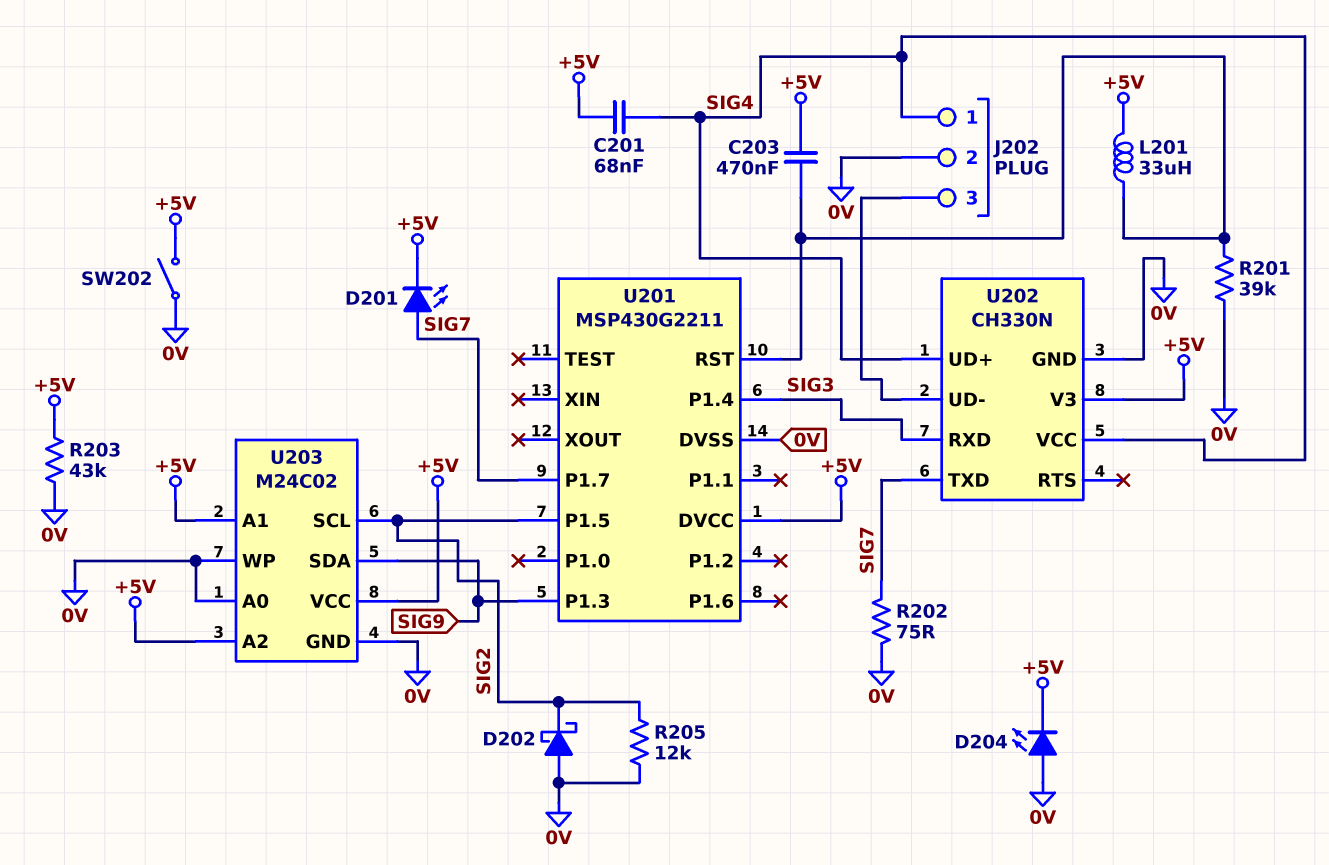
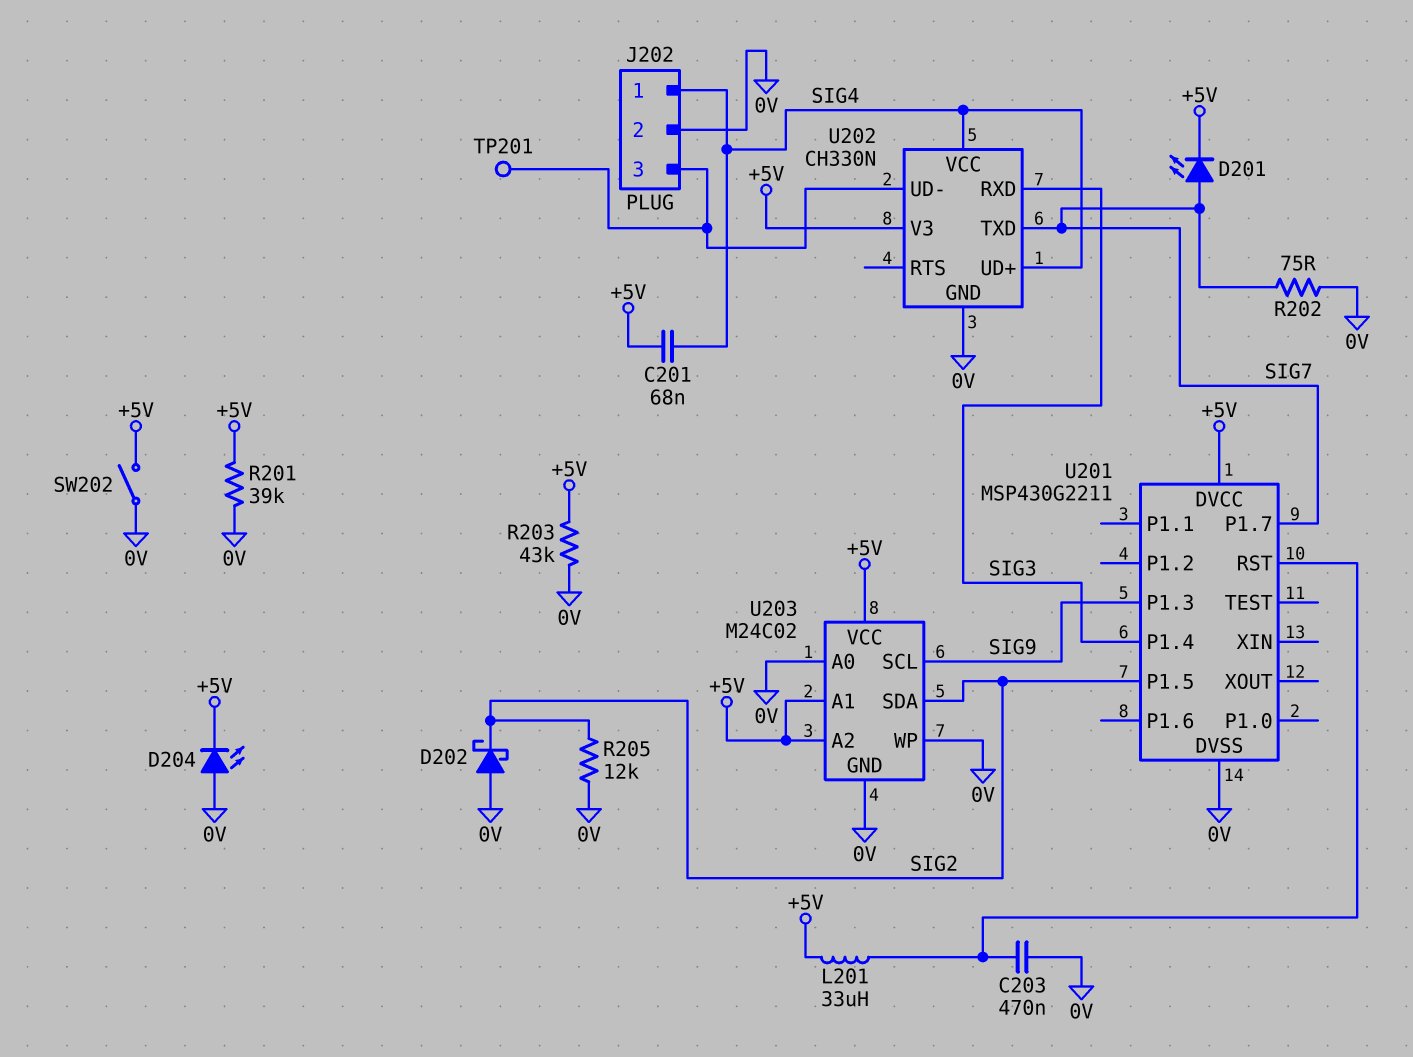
C203: 470nF (+5V, U201/RST) -> 470nF (0V, U201/RST)
R201: 39k (0V, U201/RST) -> 39k (+5V, 0V)
TP201: none -> test point (J202/3)
U203 pin SCL: SIG2 -> SIG9
U203 pin SDA: SIG9 -> SIG2

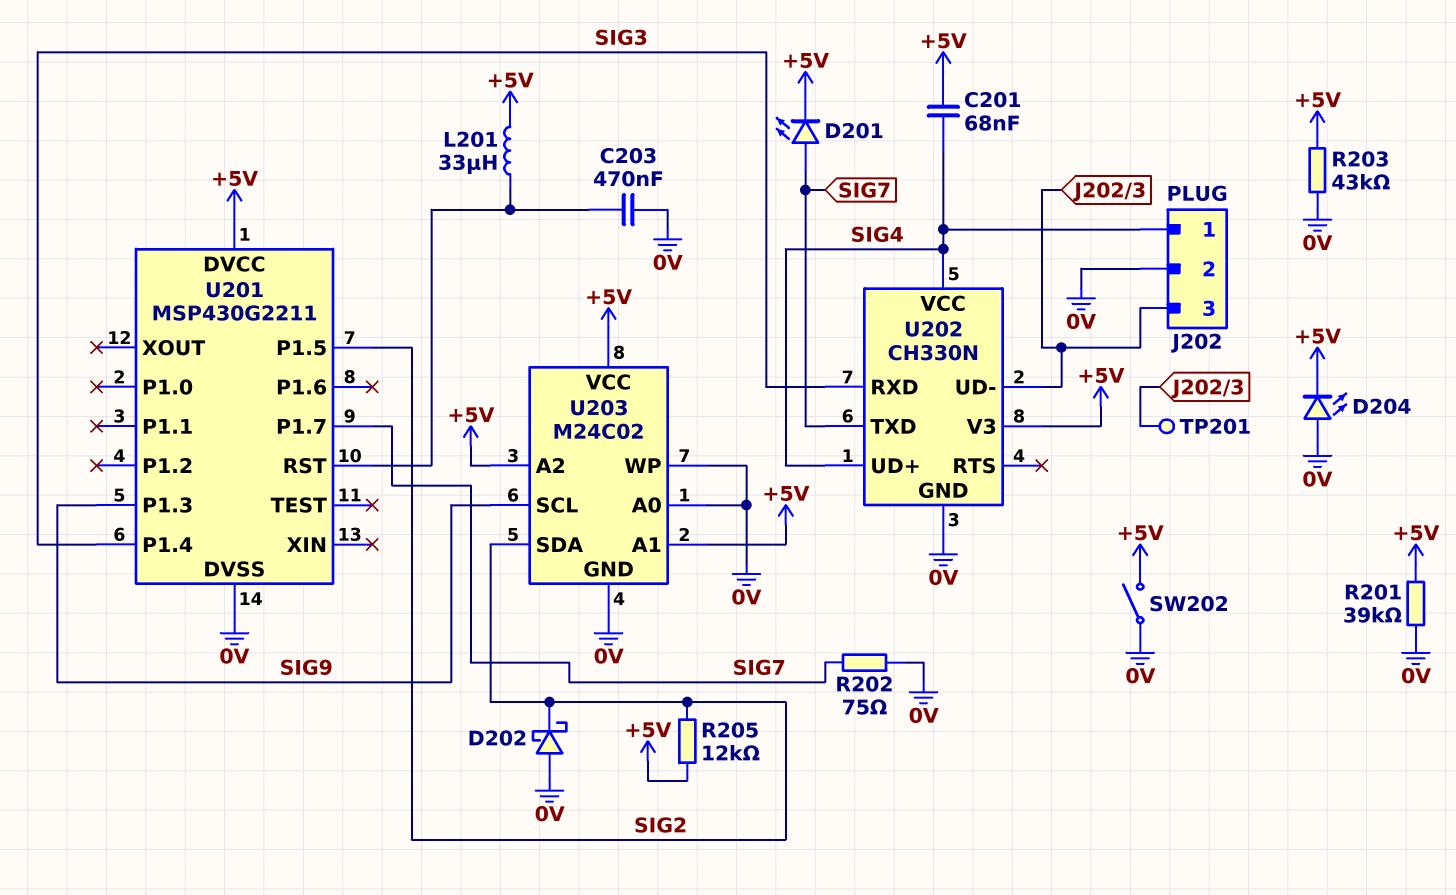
R205: 12k (0V, SIG2) -> 12k (+5V, SIG2)

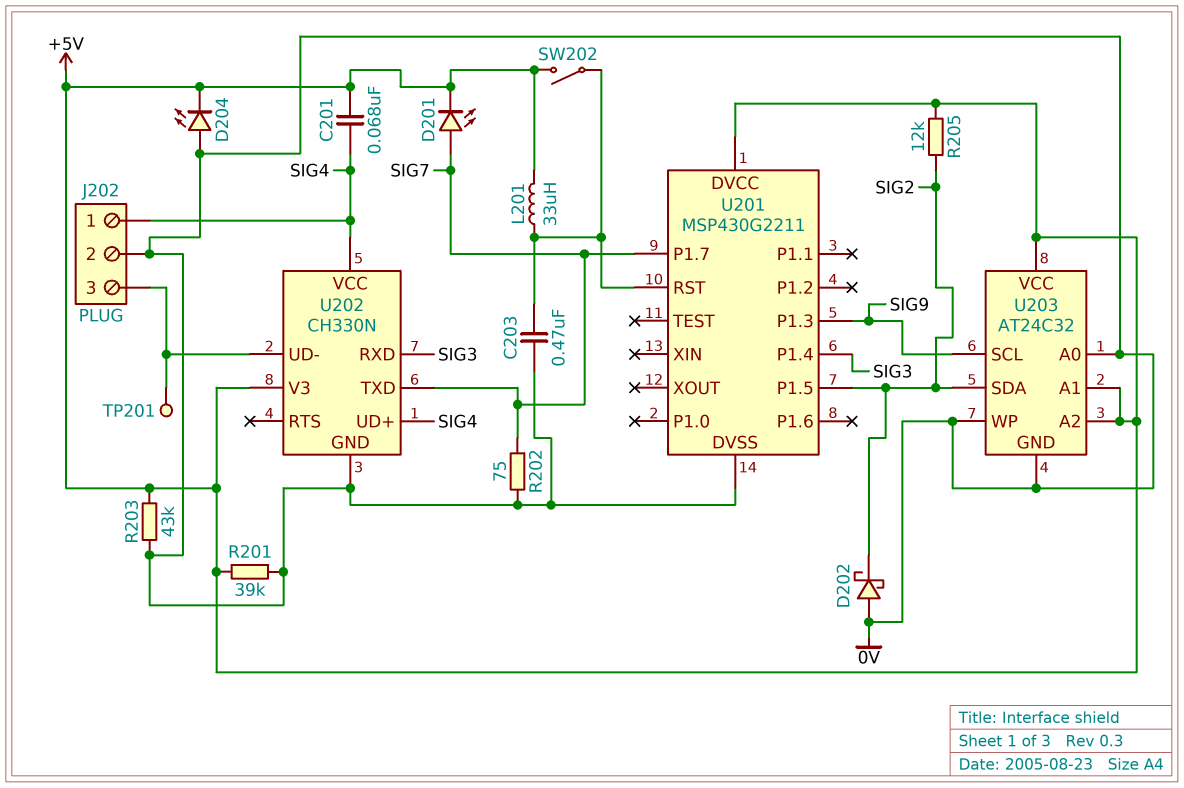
SW202: switch (+5V, 0V) -> switch (+5V, U201/RST)
U203: M24C02 -> AT24C32

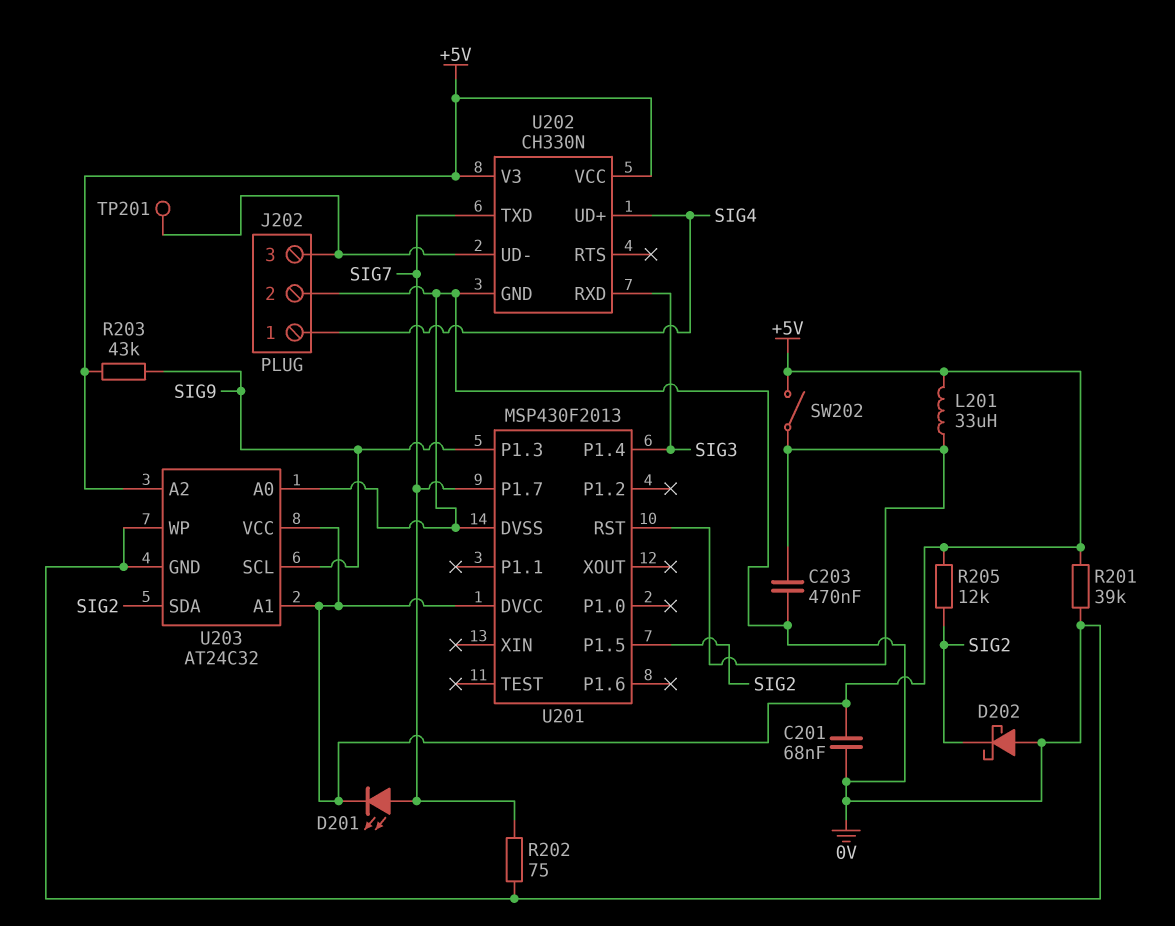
C201: 68nF (+5V, SIG4) -> 68nF (+5V, 0V)
D204: LED (A 0V, K +5V) -> none
R203: 43k (+5V, 0V) -> 43k (+5V, SIG9)
U201: MSP430G2211 -> MSP430F2013
U202 pin VCC: SIG4 -> +5V

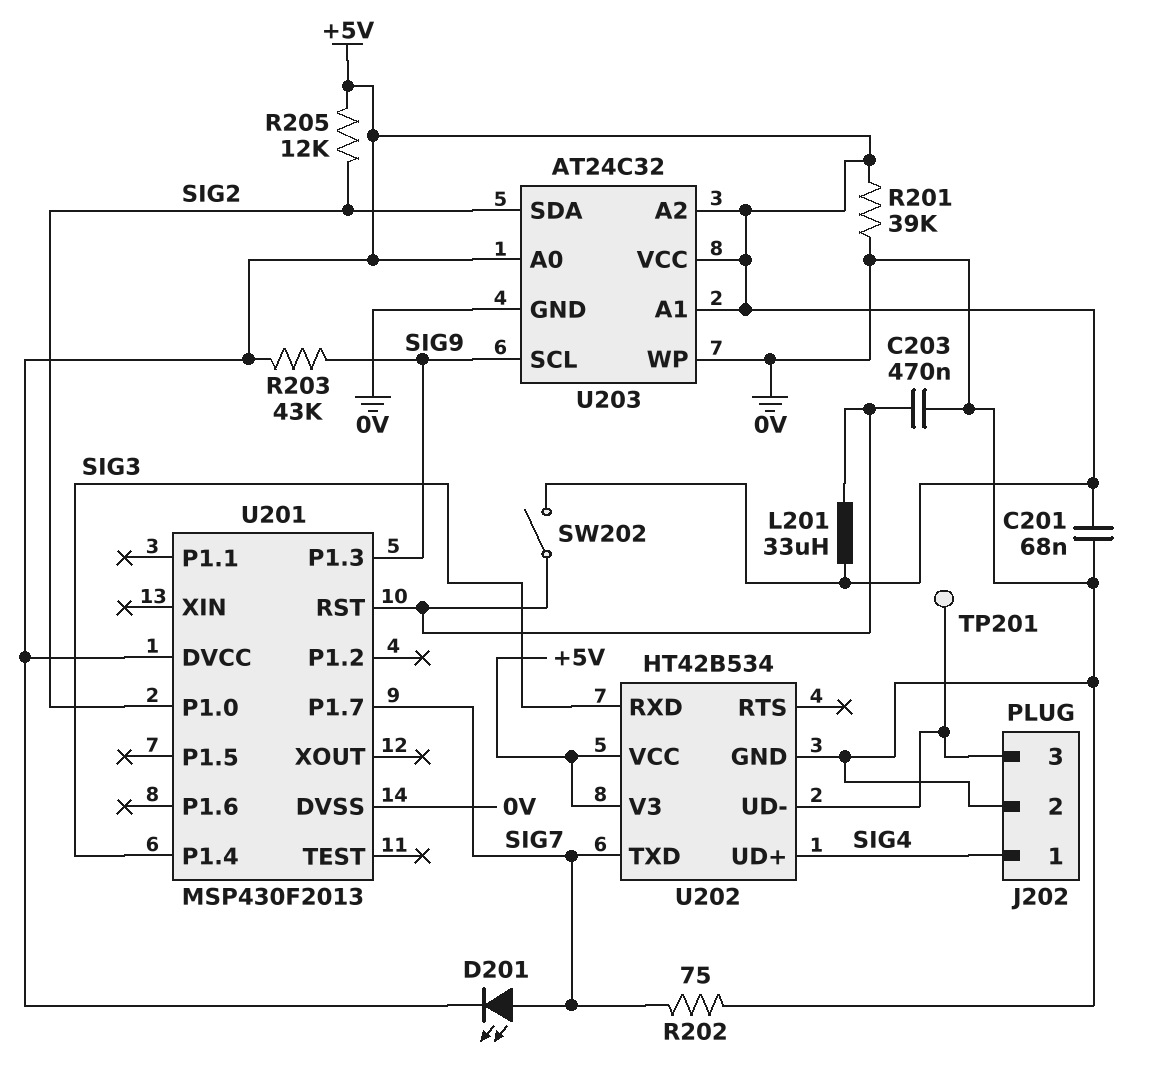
D202: schottky (A 0V, K SIG2) -> none
U201 pin P1.0: none -> SIG2
U201 pin P1.5: SIG2 -> none
U202: CH330N -> HT42B534
U203 pin A0: 0V -> +5V

